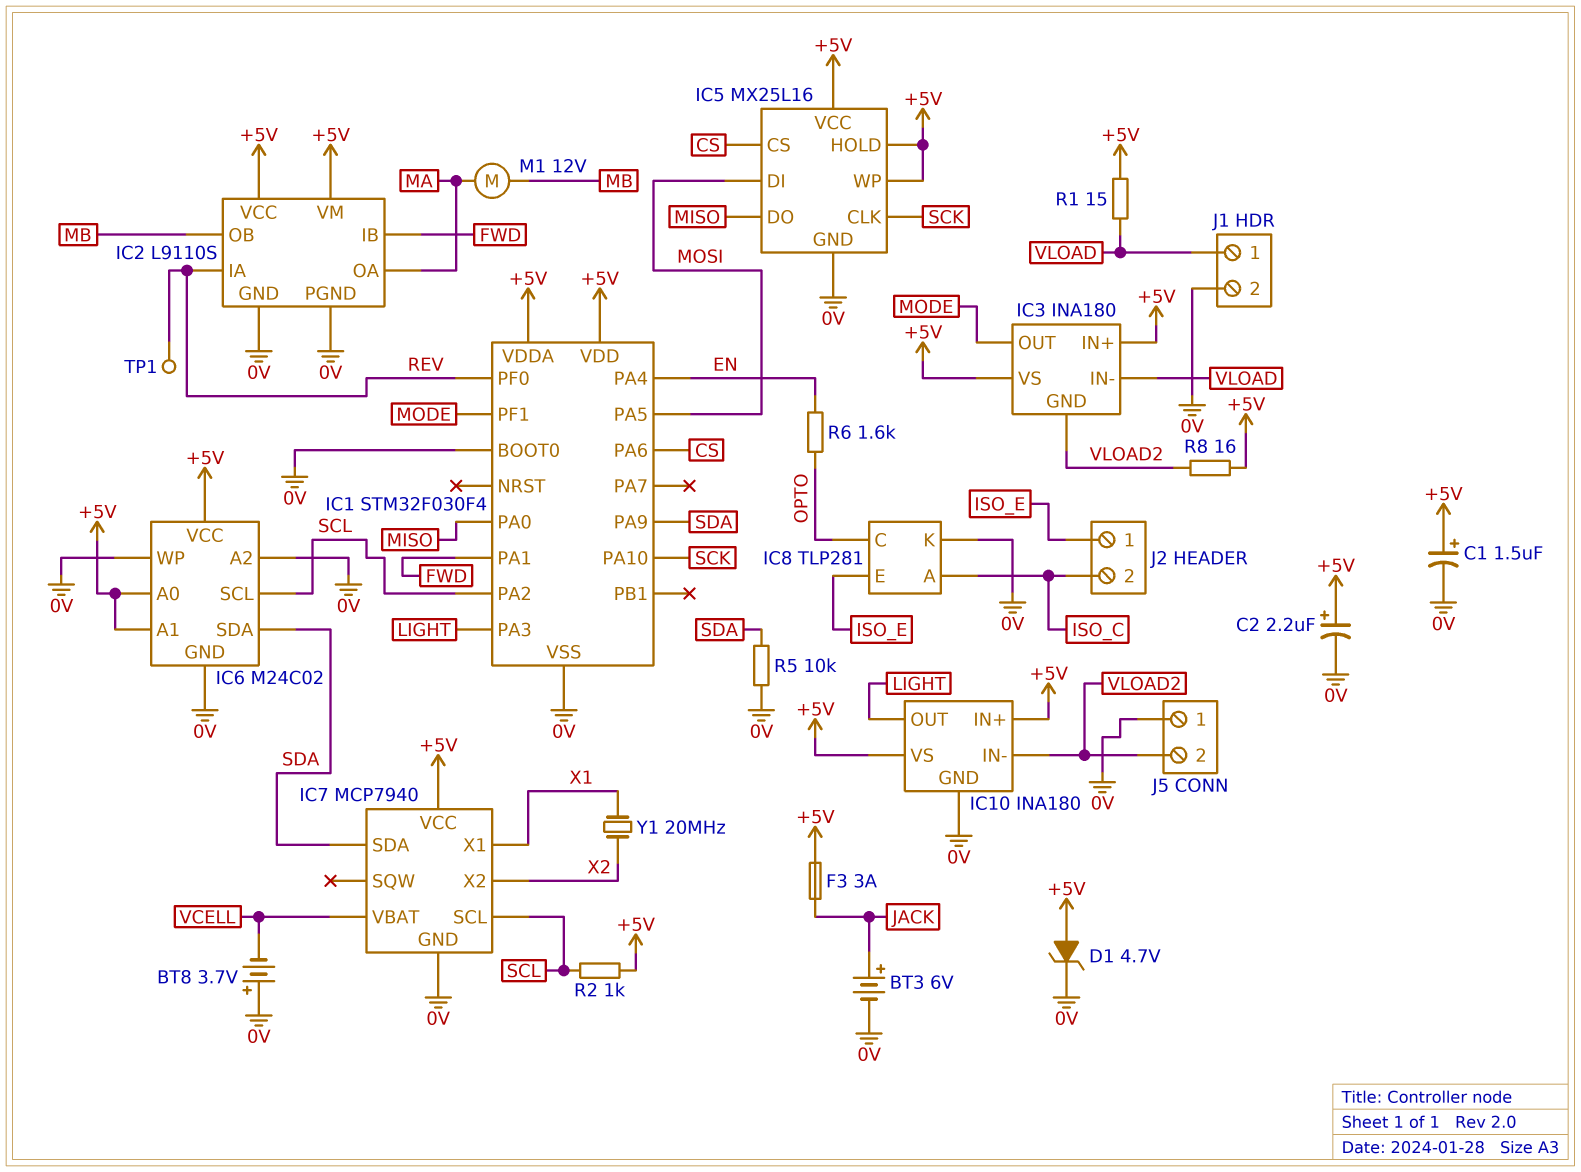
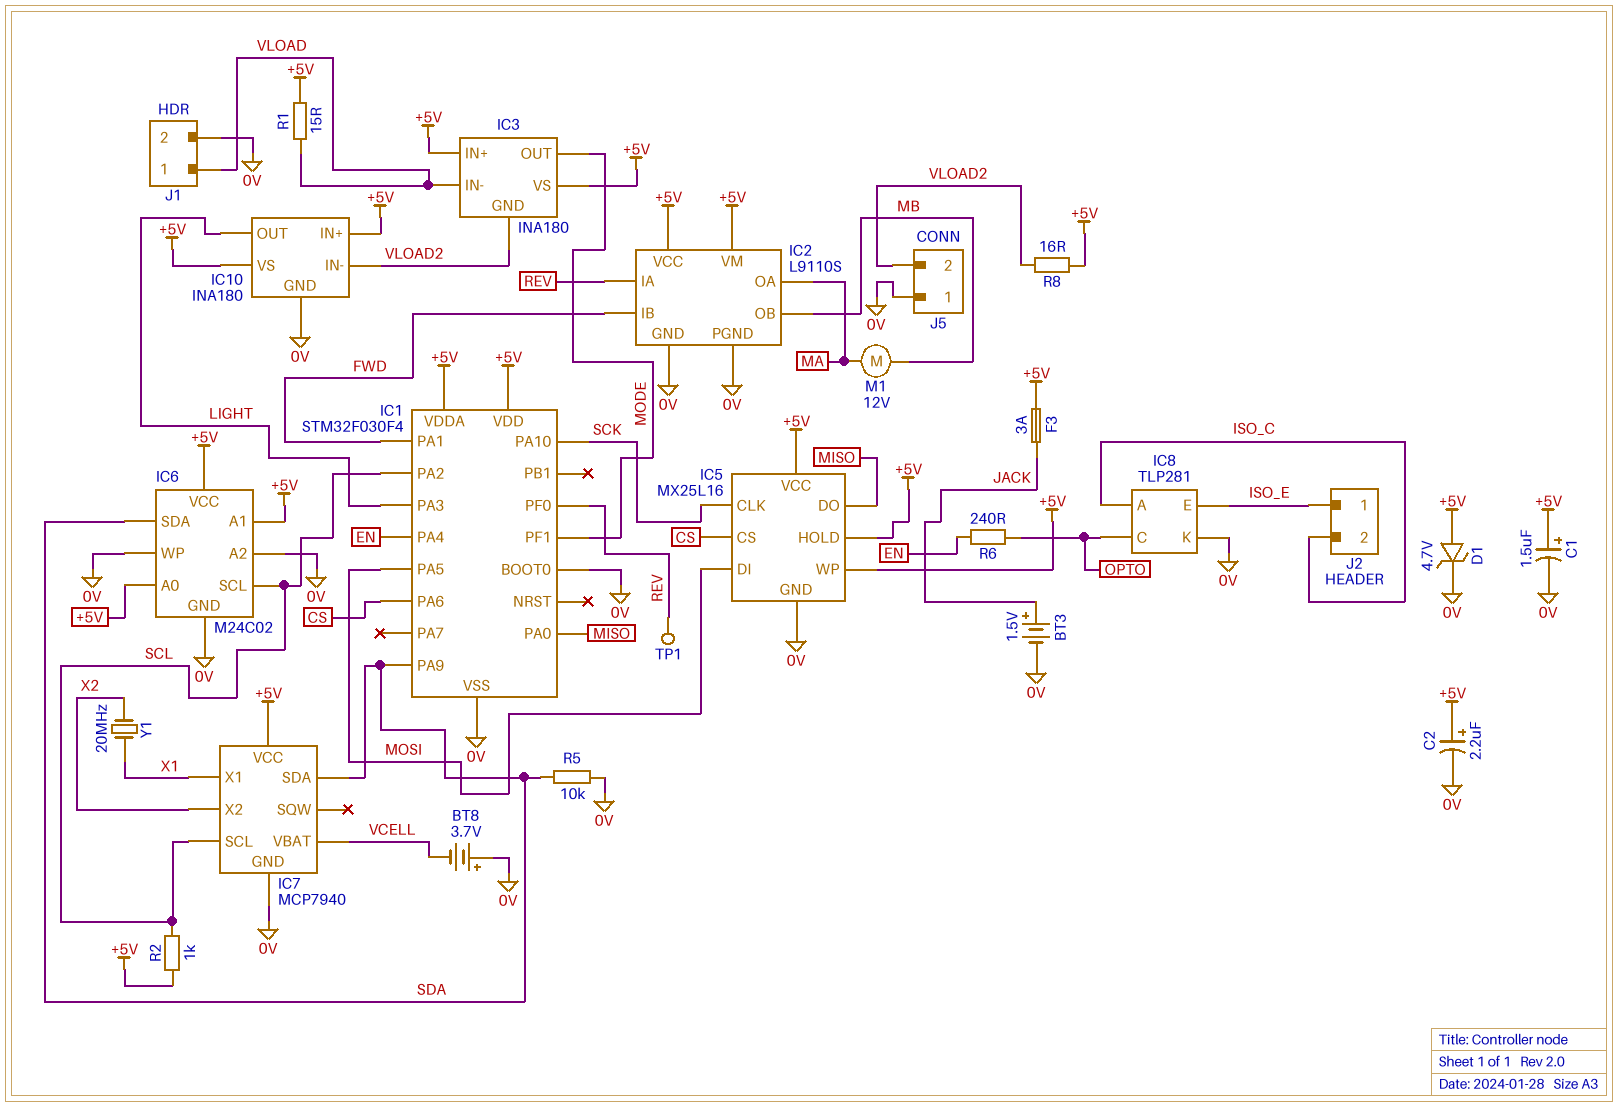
BT3: 6V (plus JACK, minus 0V) -> 1.5V (plus JACK, minus 0V)
R6: 1.6k (EN, OPTO) -> 240 (EN, OPTO)

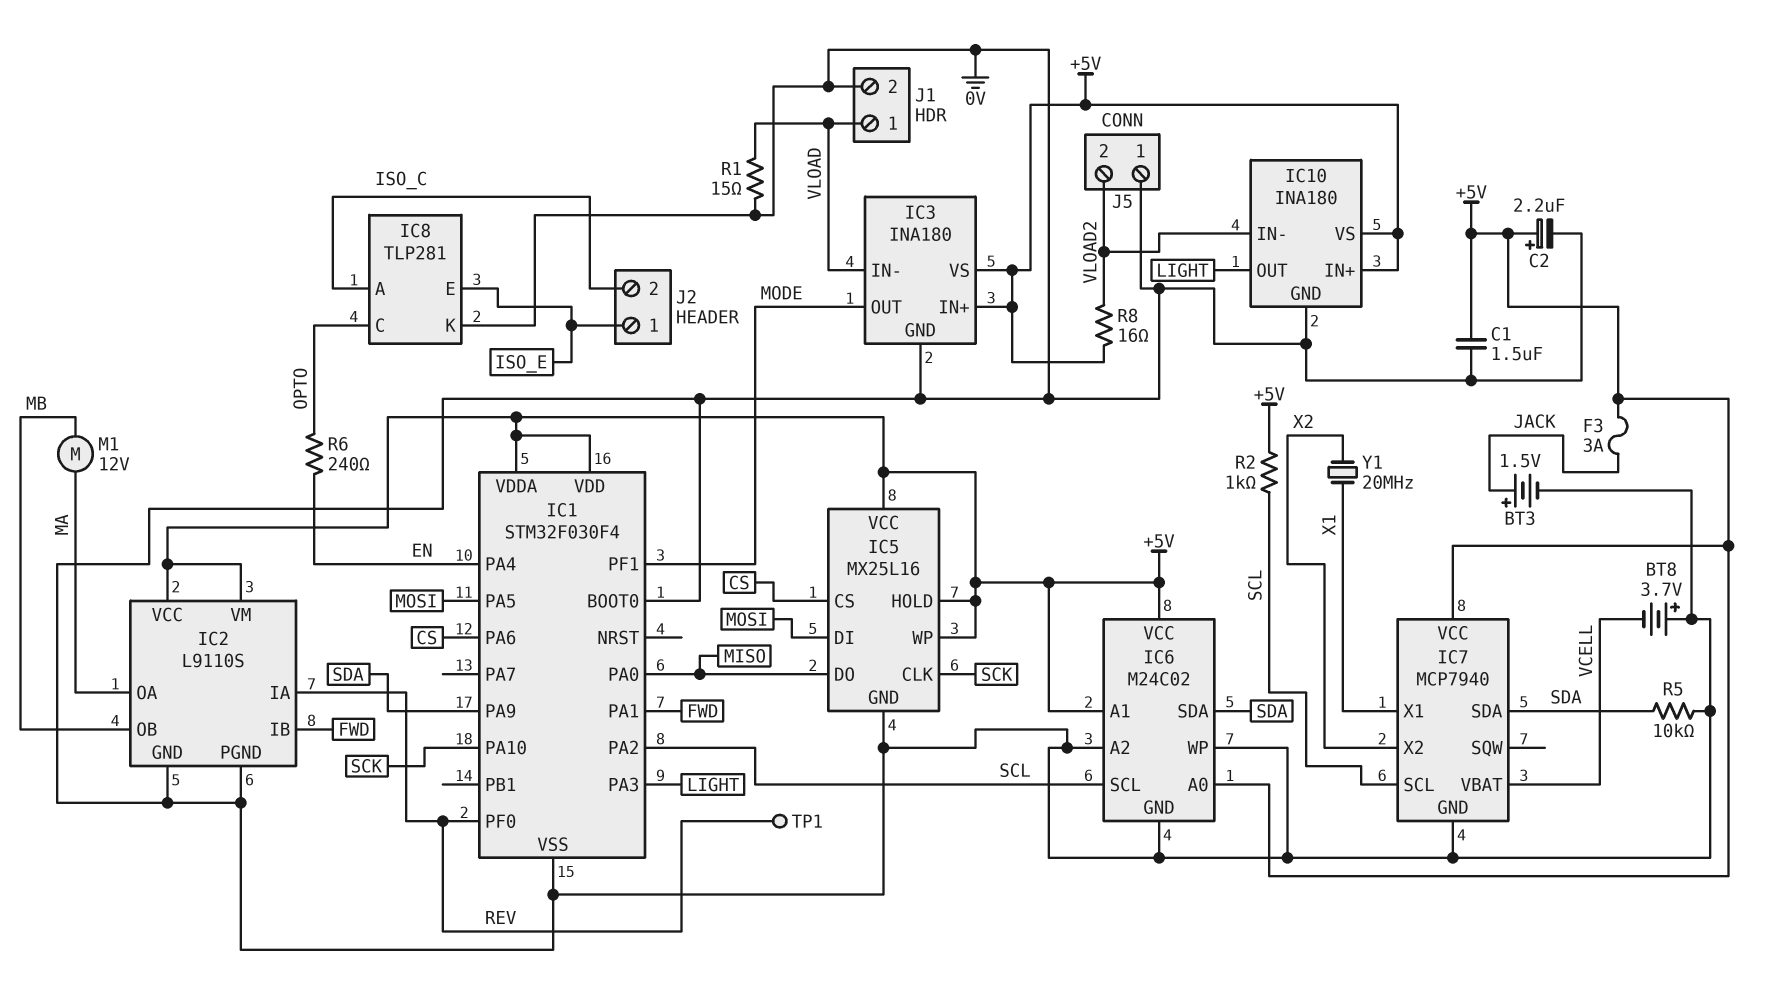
C1: 1.5uF (plus +5V, minus 0V) -> 1.5uF (+5V, 0V)
D1: zener 4.7V (A +5V, K 0V) -> none
IC3 pin GND: VLOAD2 -> 0V
R1: 15 (+5V, VLOAD) -> 15 (0V, VLOAD)

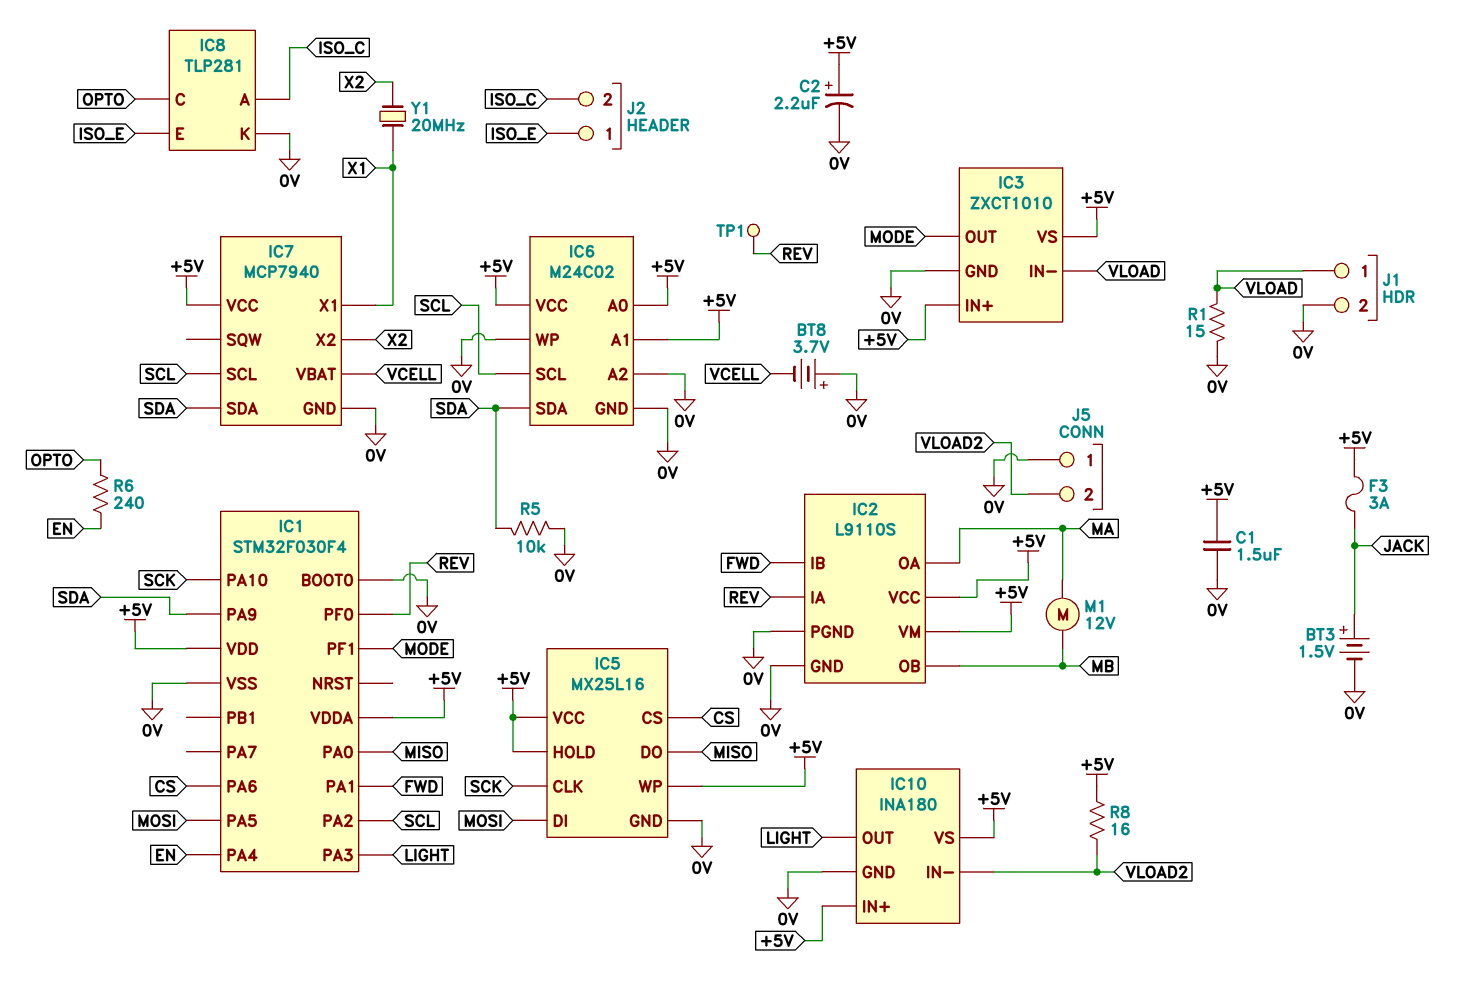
IC3: INA180 -> ZXCT1010
R2: 1k (+5V, SCL) -> none

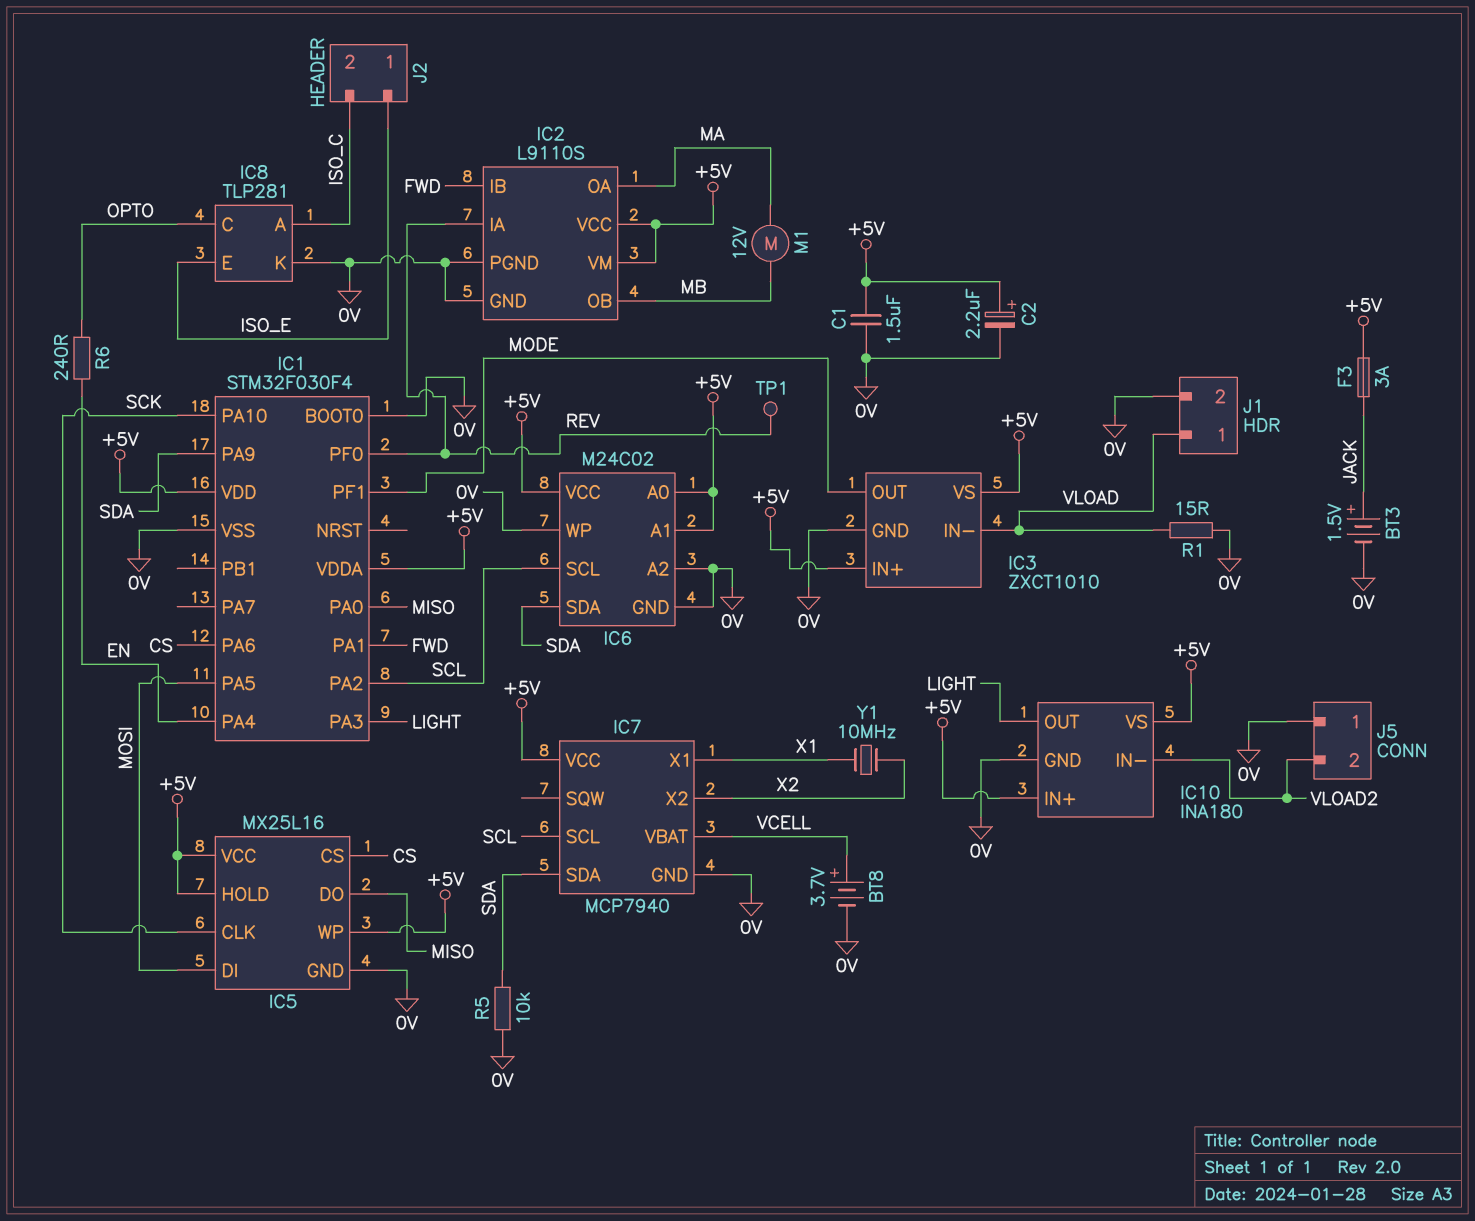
BT8: 3.7V (plus 0V, minus VCELL) -> 3.7V (plus VCELL, minus 0V)
R8: 16 (+5V, VLOAD2) -> none
Y1: 20MHz (X1, X2) -> 10MHz (X1, X2)

